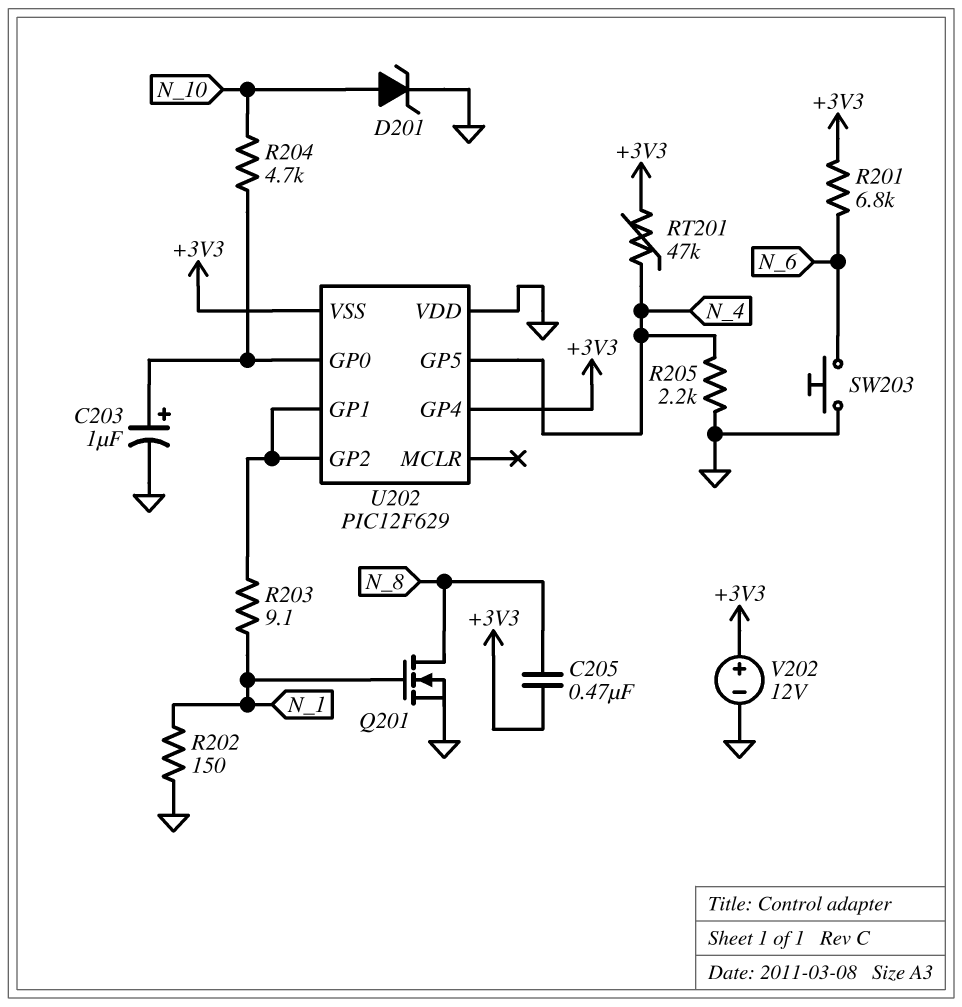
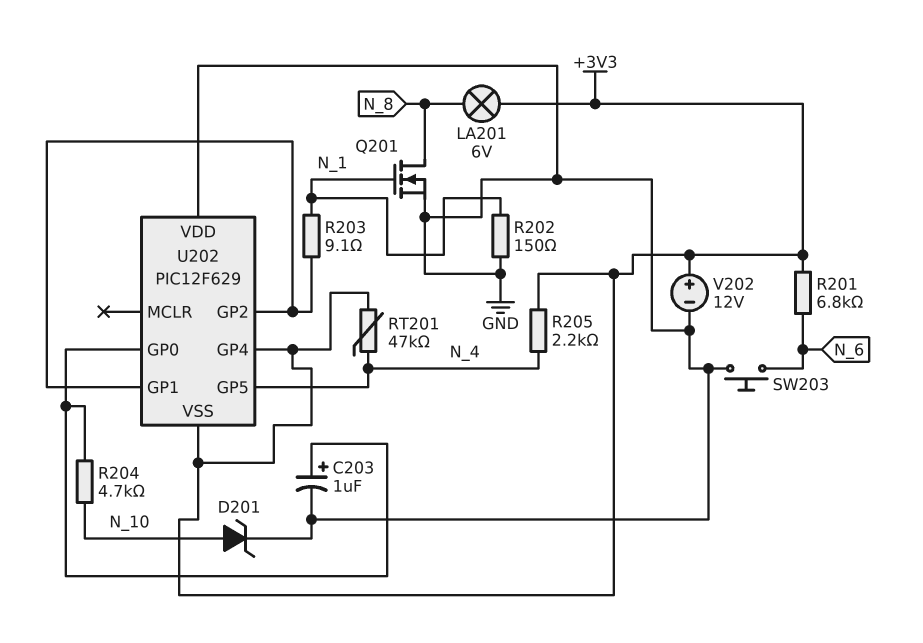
C205: 470nF (+3V3, N_8) -> none
LA201: none -> lamp 6V (+3V3, N_8)
R205: 2.2k (GND, N_4) -> 2.2k (+3V3, N_4)

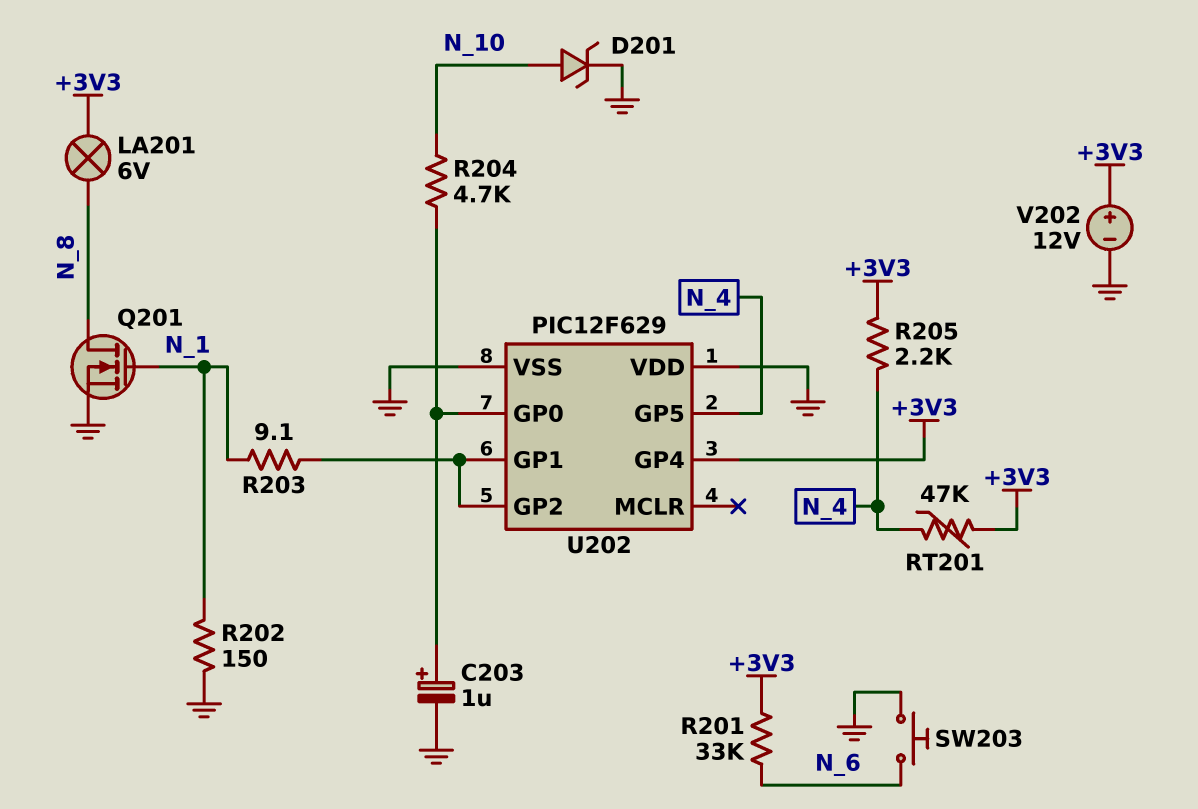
R201: 6.8k (+3V3, N_6) -> 33k (+3V3, N_6)
U202 pin VSS: +3V3 -> GND

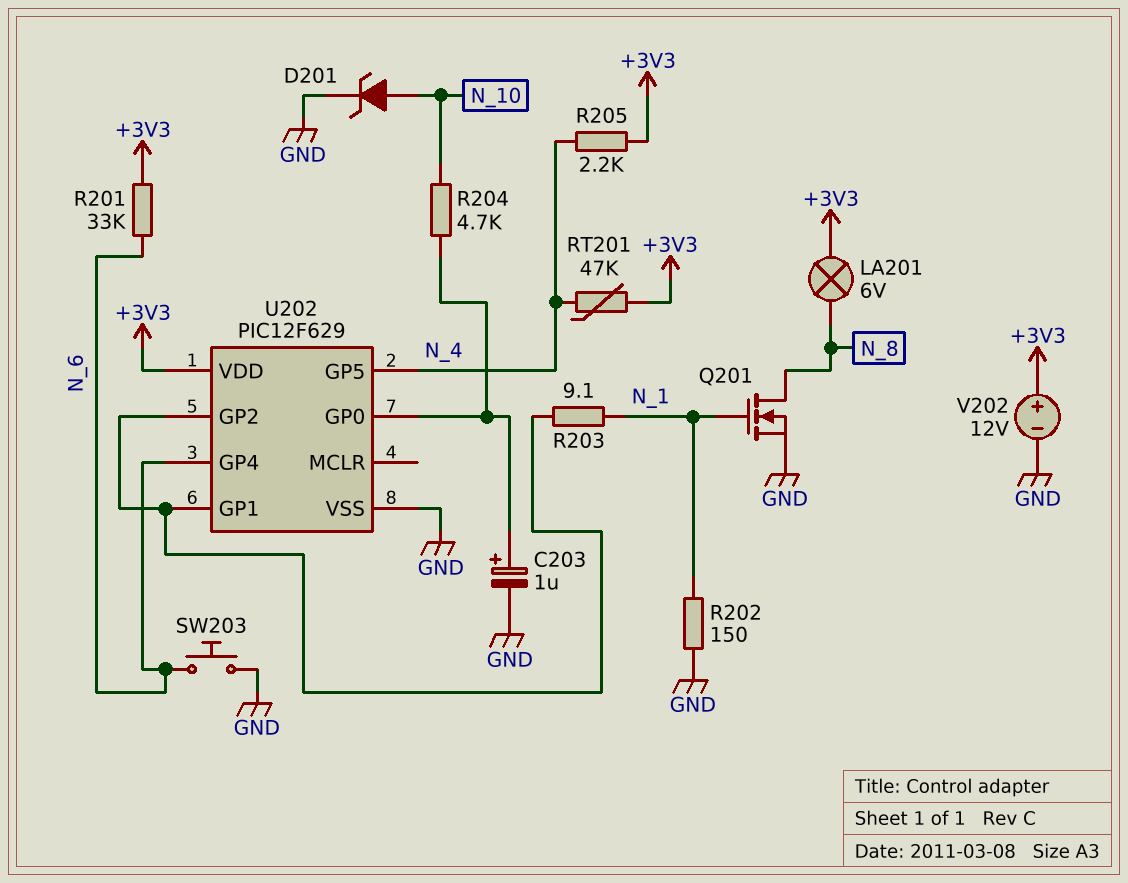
U202 pin GP4: +3V3 -> N_6
U202 pin VDD: GND -> +3V3

